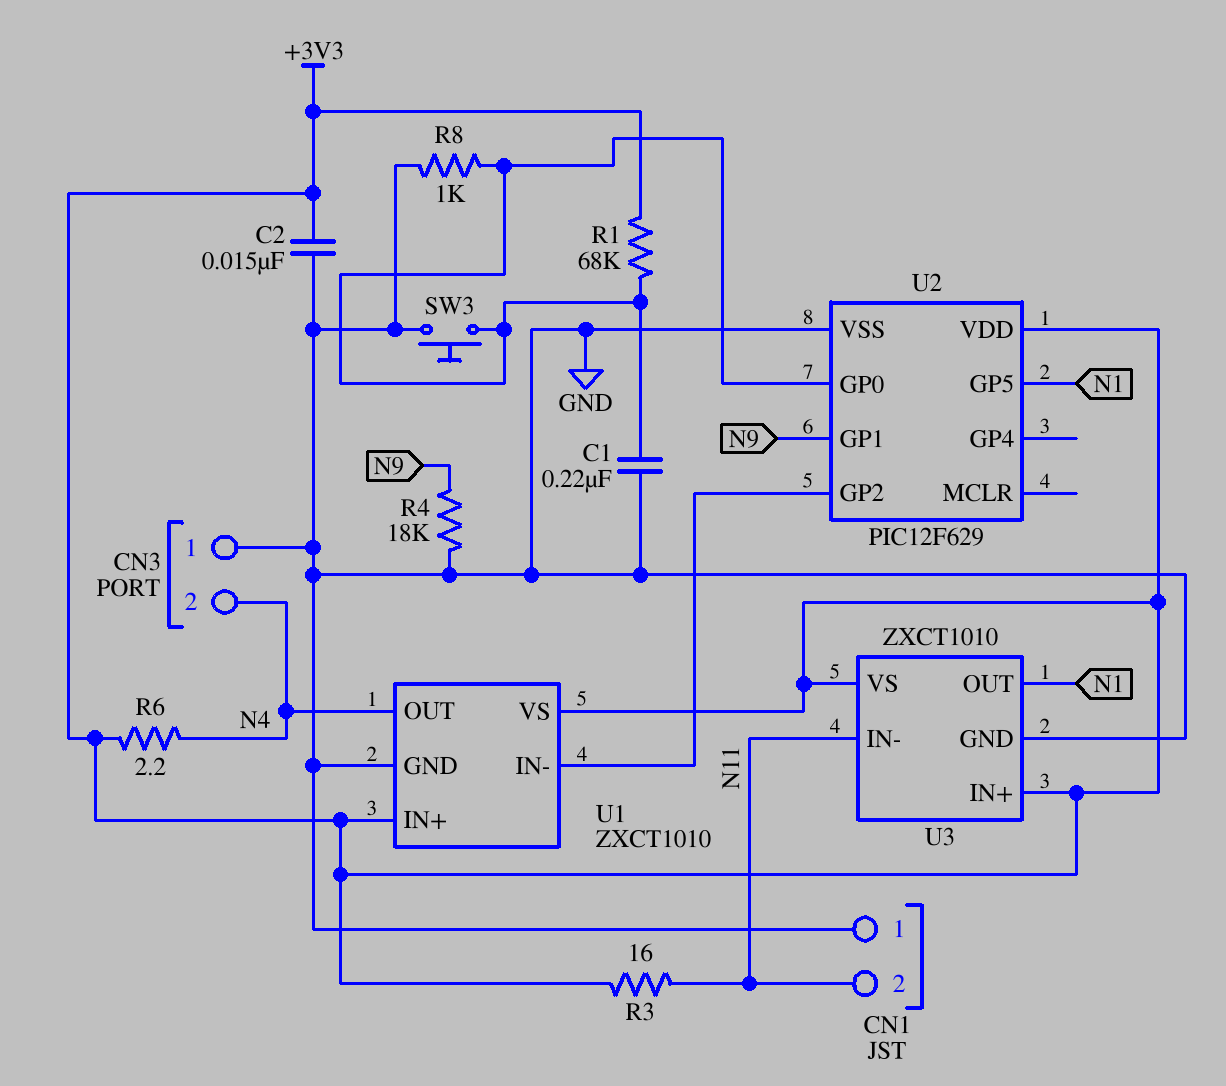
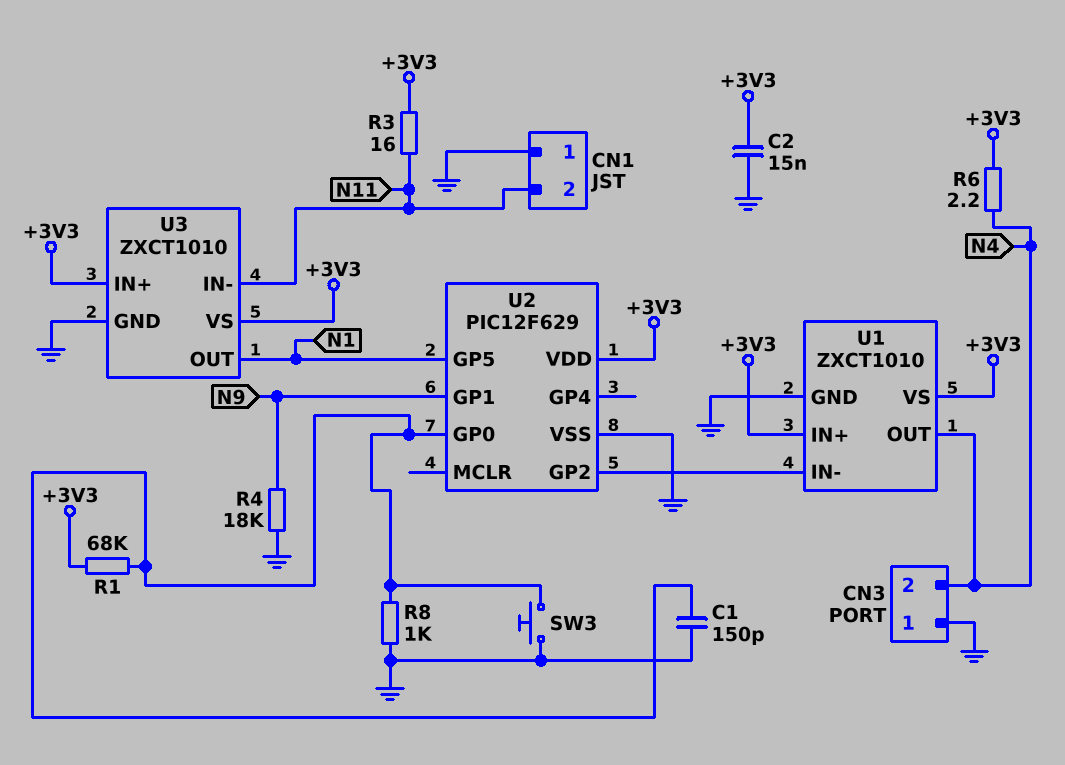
C1: 220nF (GND, U2/GP0) -> 150pF (GND, U2/GP0)

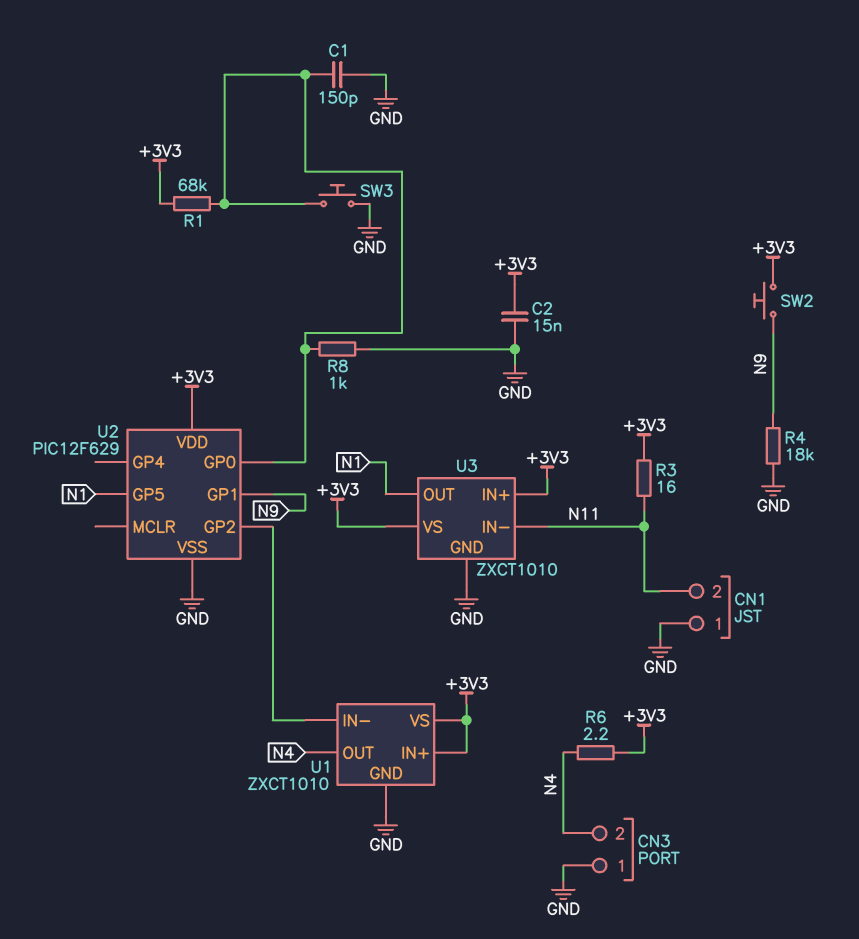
SW2: none -> button (+3V3, N9)

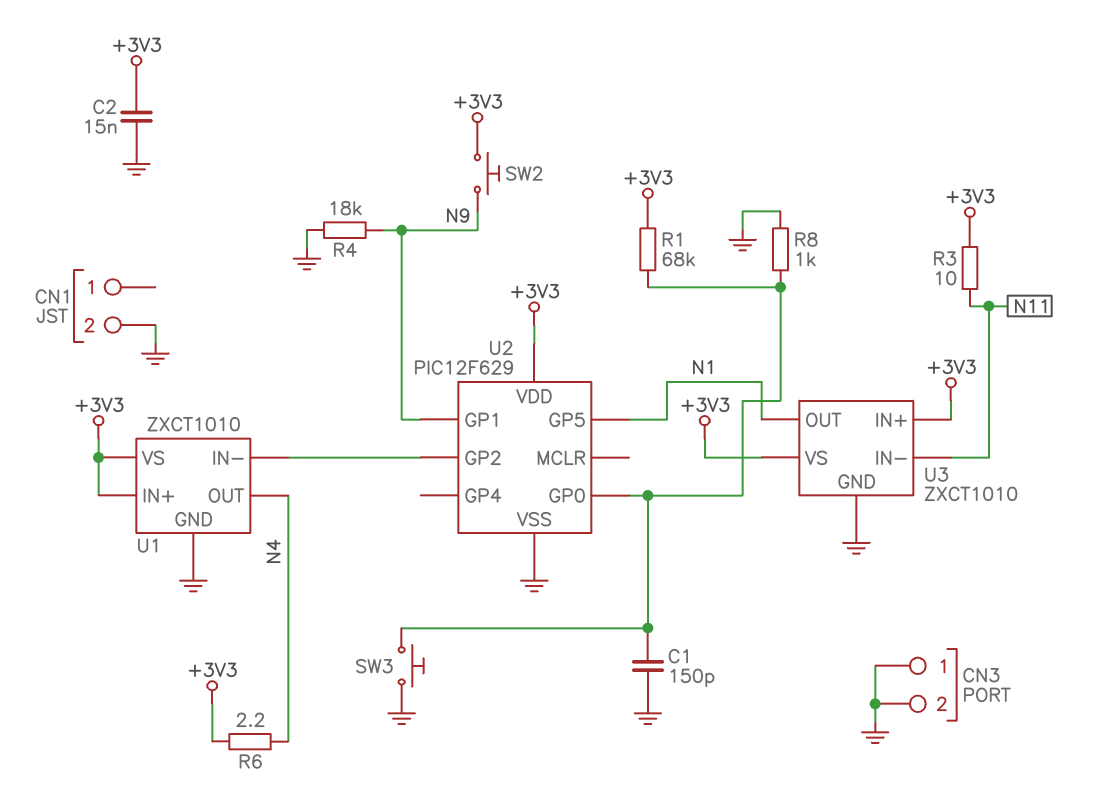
CN1 pin 1: GND -> none
CN1 pin 2: N11 -> GND
CN3 pin 2: N4 -> GND
R3: 16 (+3V3, N11) -> 10 (+3V3, N11)

